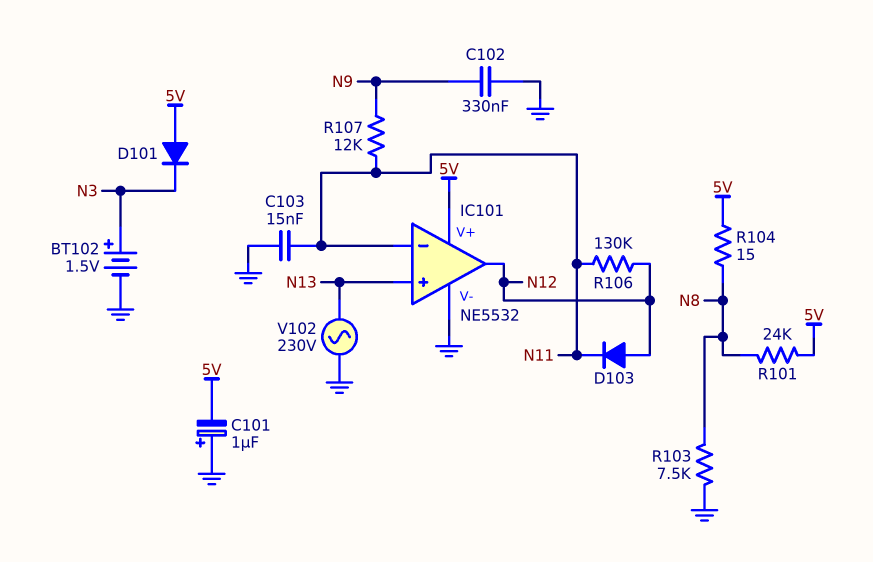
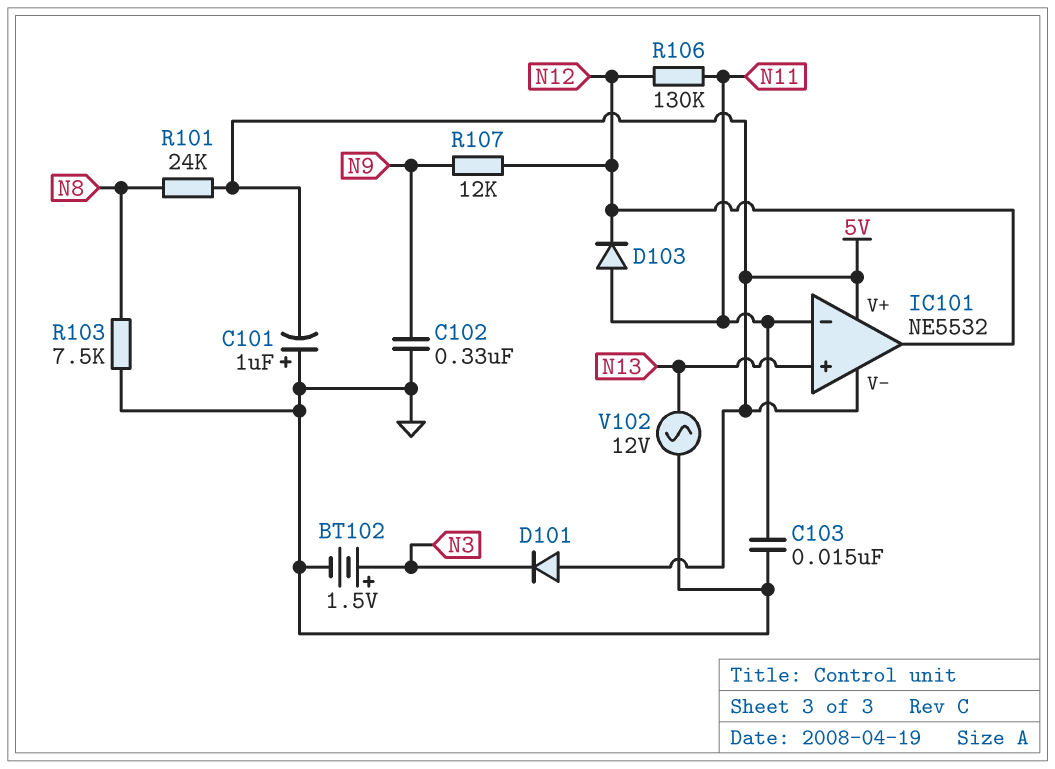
D103: diode (A N12, K N11) -> diode (A N11, K N12)
IC101 pin V-: GND -> 5V
R104: 15 (5V, N8) -> none
R107: 12k (N9, N11) -> 12k (N9, N12)
V102: AC 230V (GND, N13) -> AC 12V (GND, N13)

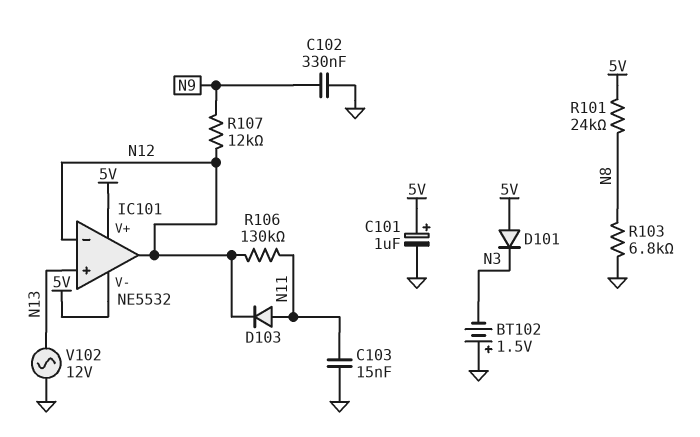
BT102: 1.5V (plus N3, minus GND) -> 1.5V (plus GND, minus N3)
C101: 1uF (plus GND, minus 5V) -> 1uF (plus 5V, minus GND)
IC101 pin in-: N11 -> N12
R103: 7.5k (GND, N8) -> 6.8k (GND, N8)

